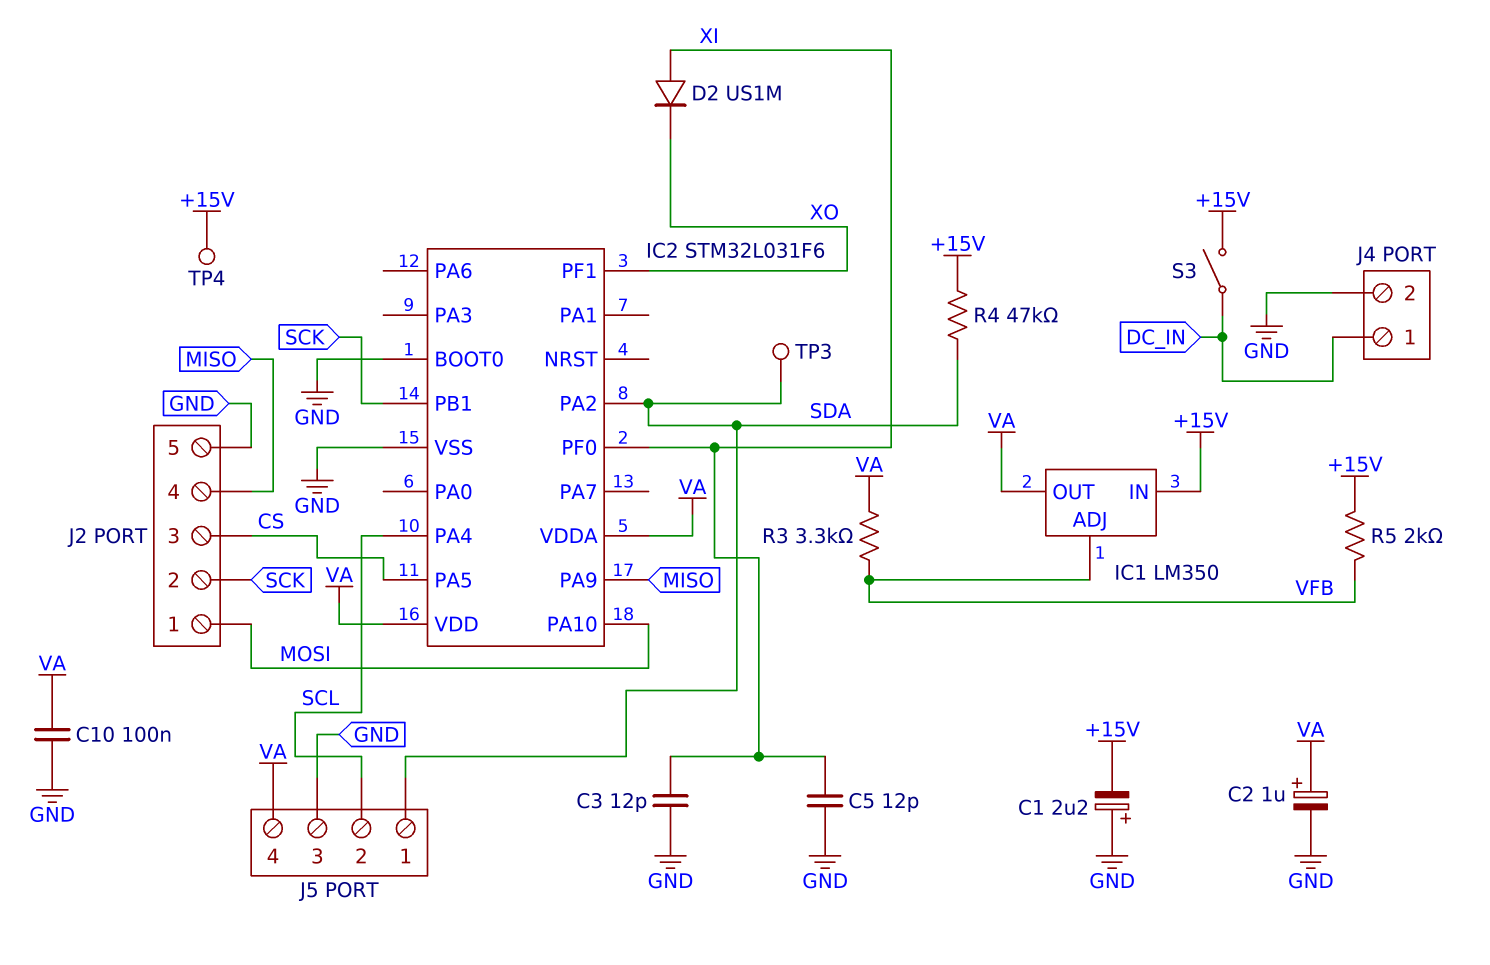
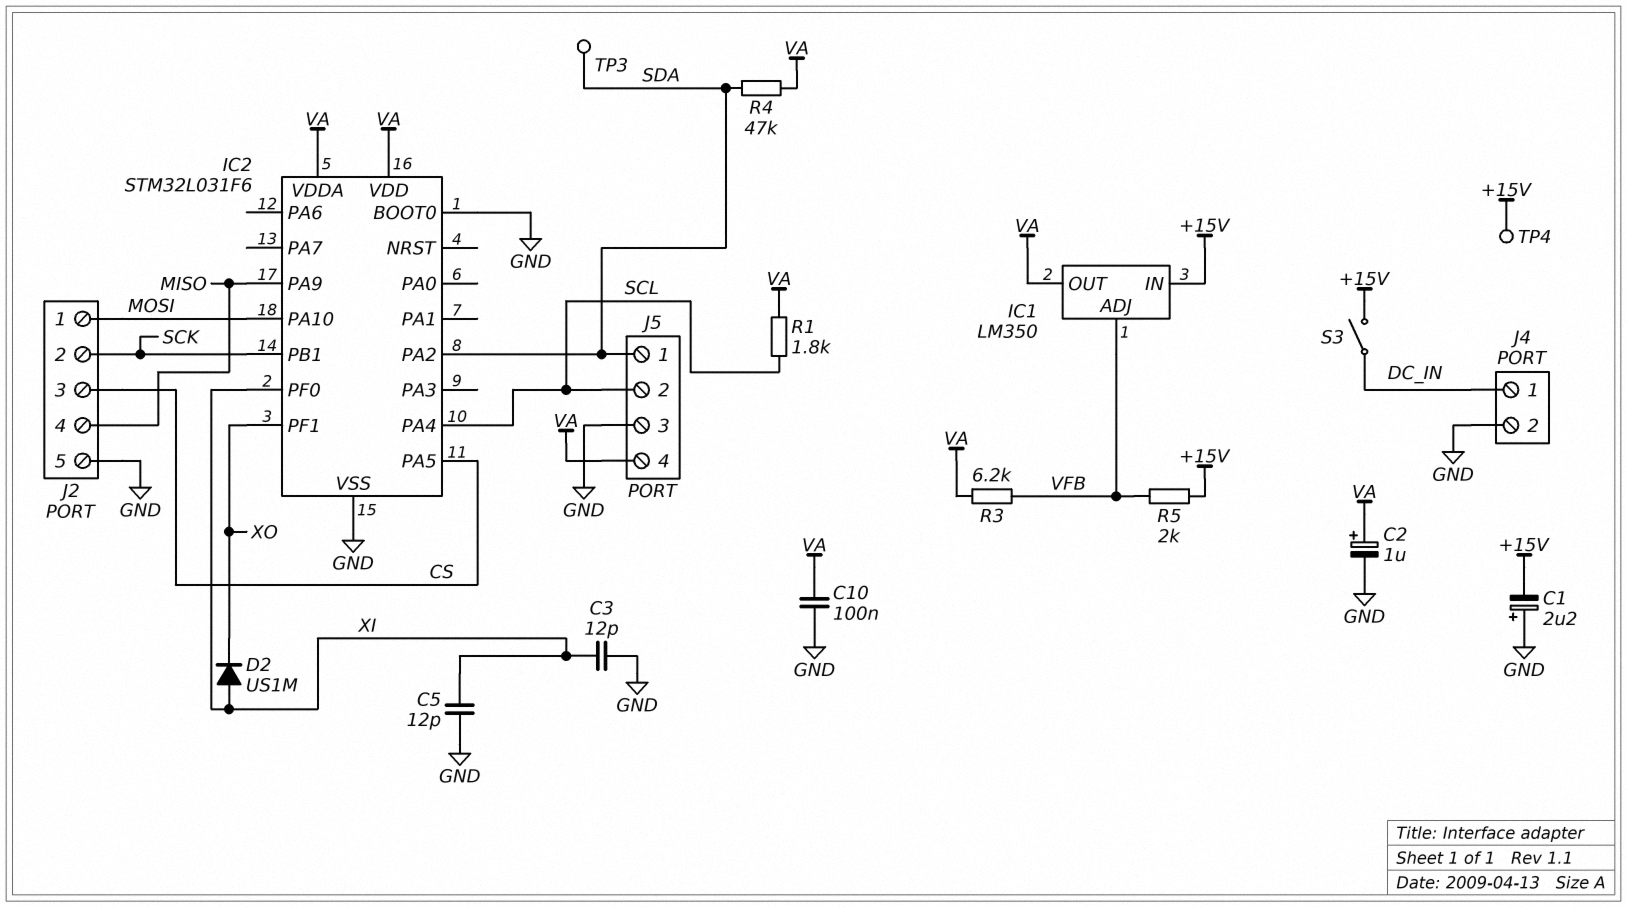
R1: none -> 1.8k (SCL, VA)
R3: 3.3k (VA, VFB) -> 6.2k (VA, VFB)
R4: 47k (+15V, SDA) -> 47k (SDA, VA)

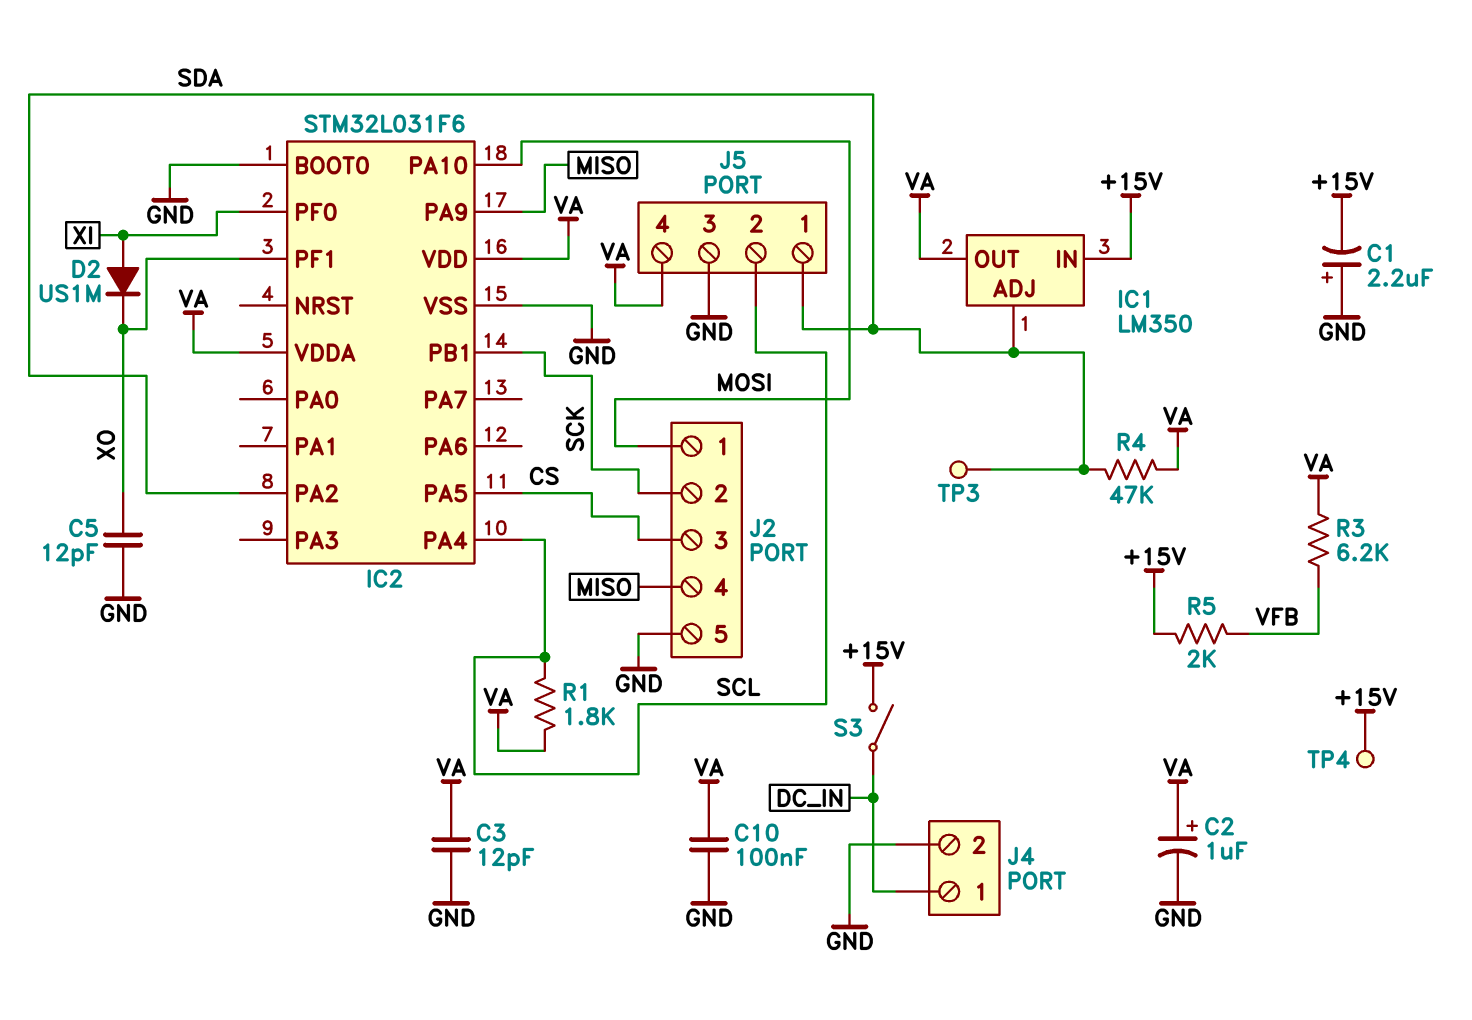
C3: 12pF (GND, XI) -> 12pF (GND, VA)
C5: 12pF (GND, XI) -> 12pF (GND, XO)
IC1 pin ADJ: VFB -> SDA

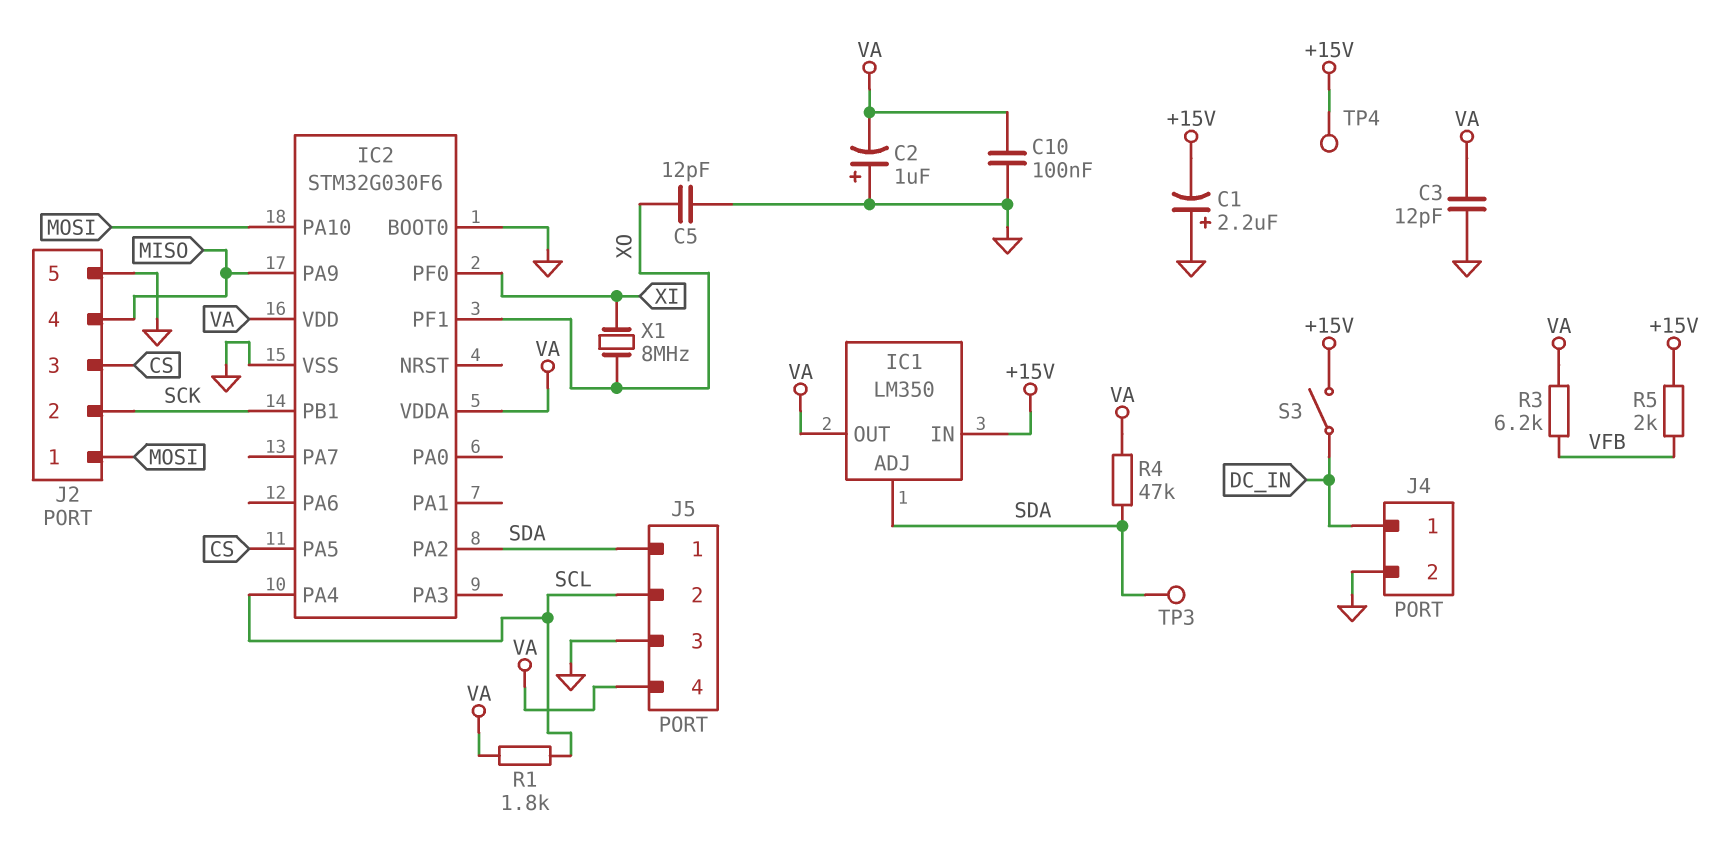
C2: 1uF (plus VA, minus GND) -> 1uF (plus GND, minus VA)
D2: diode US1M (A XI, K XO) -> none
IC2: STM32L031F6 -> STM32G030F6
X1: none -> 8MHz (XI, XO)

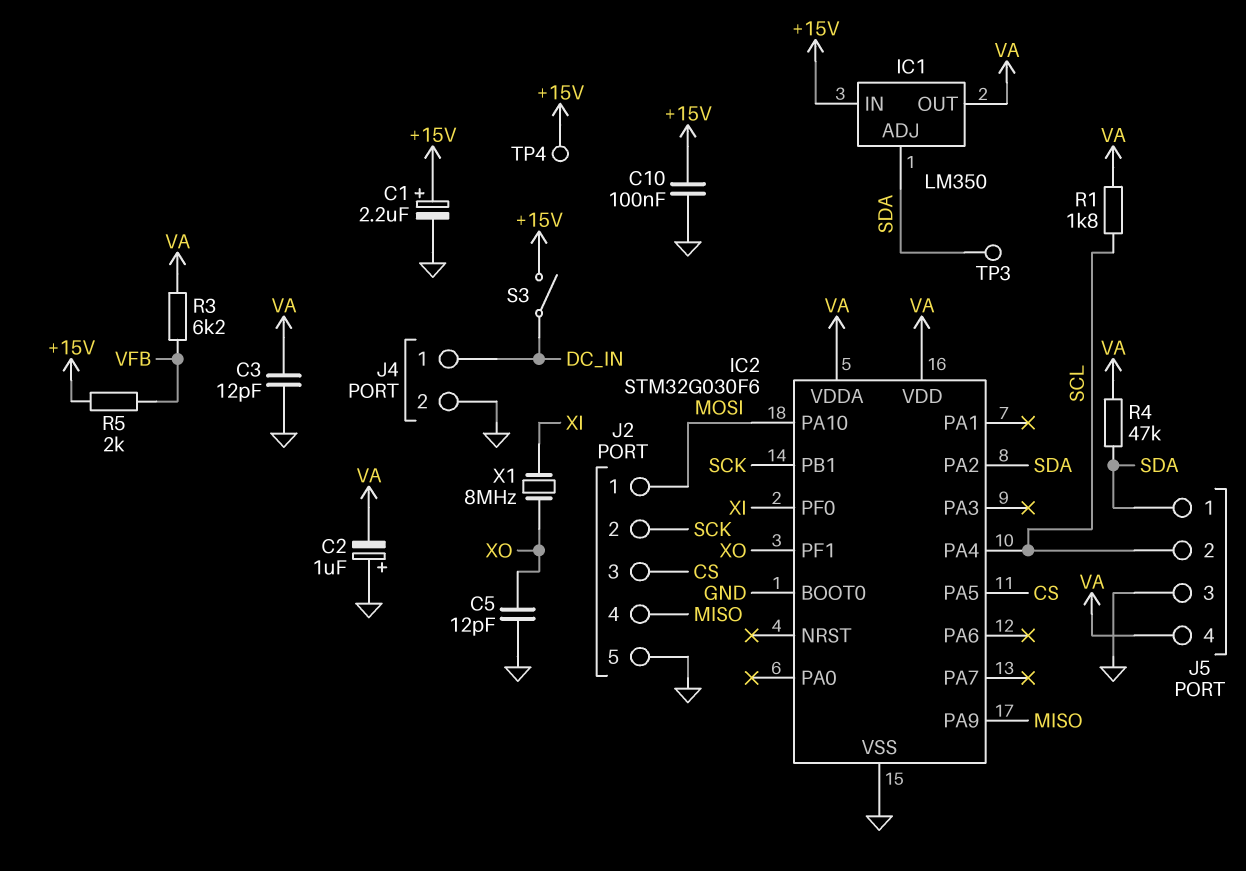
C1: 2.2uF (plus GND, minus +15V) -> 2.2uF (plus +15V, minus GND)
C10: 100nF (GND, VA) -> 100nF (+15V, GND)

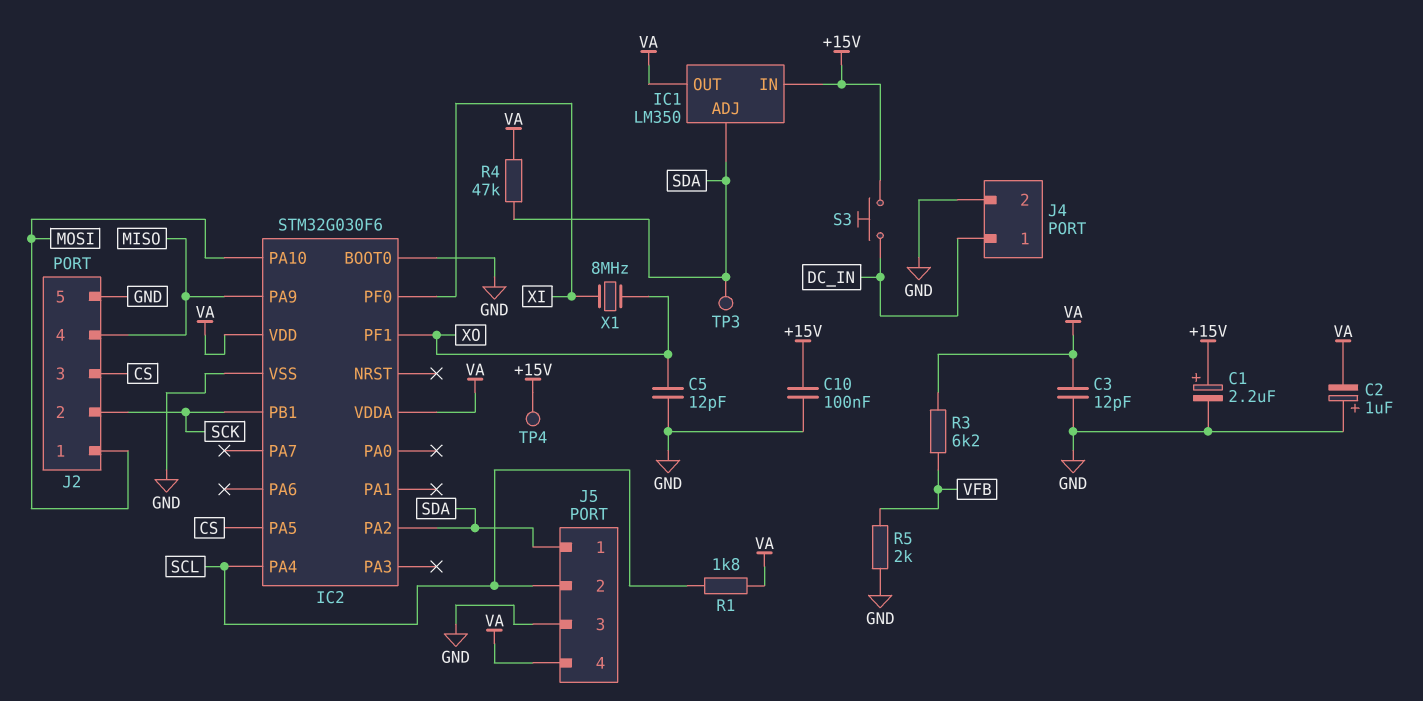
R5: 2k (+15V, VFB) -> 2k (GND, VFB)
S3: switch (+15V, DC_IN) -> button (+15V, DC_IN)

